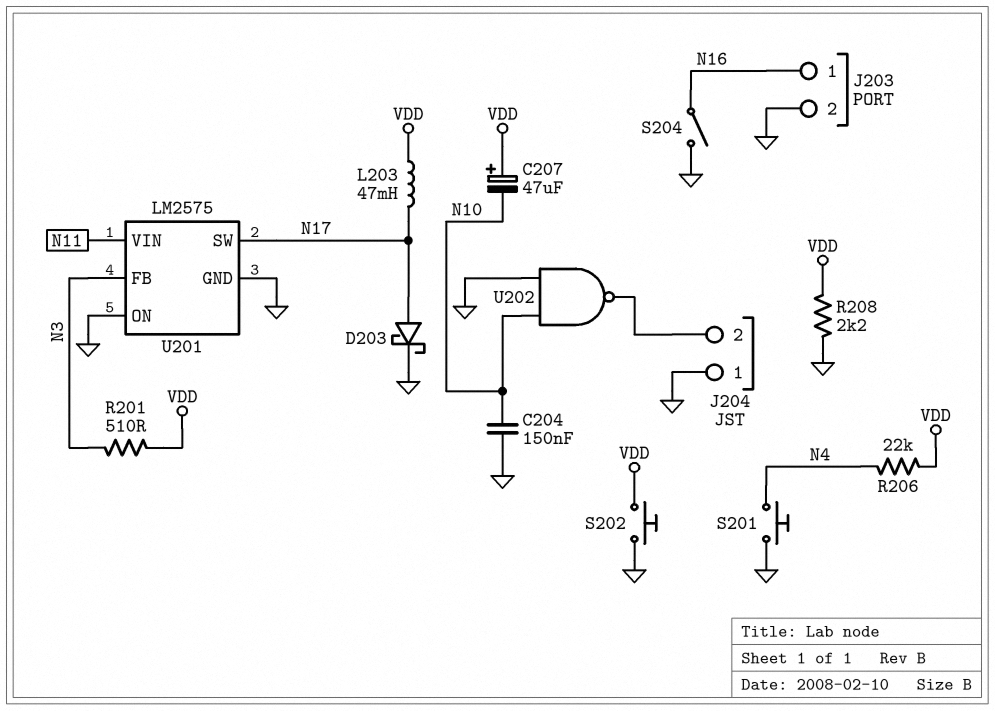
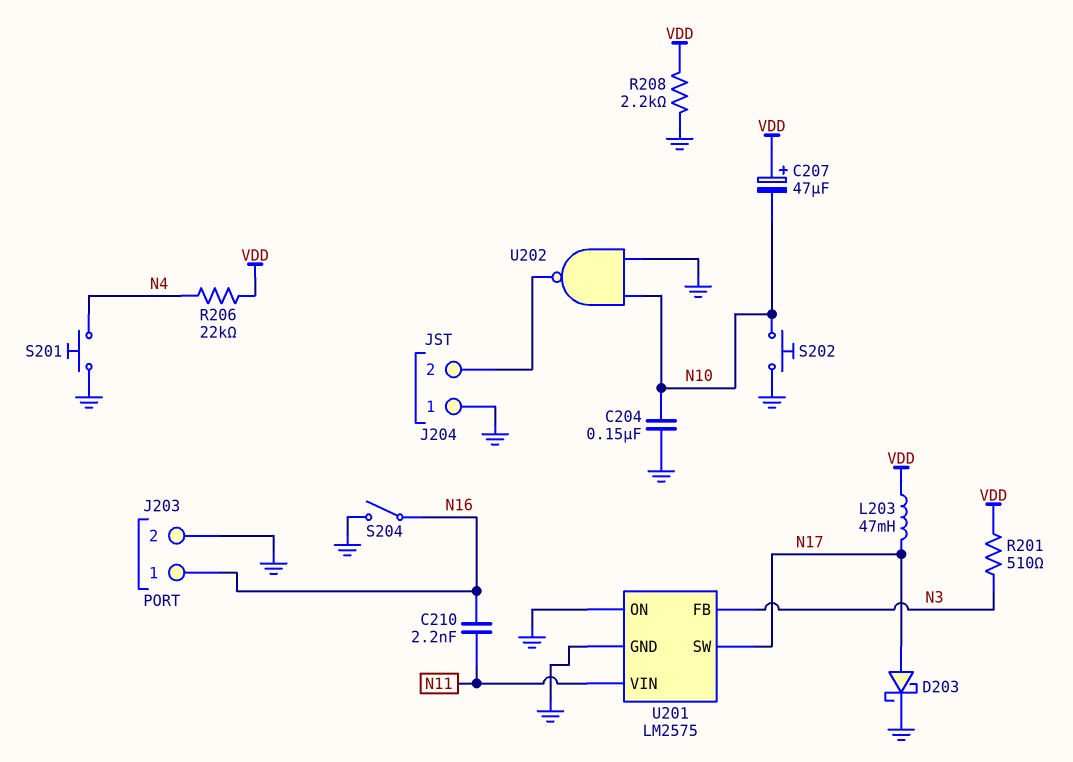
C210: none -> 2.2nF (N11, N16)
S202: button (GND, VDD) -> button (GND, N10)

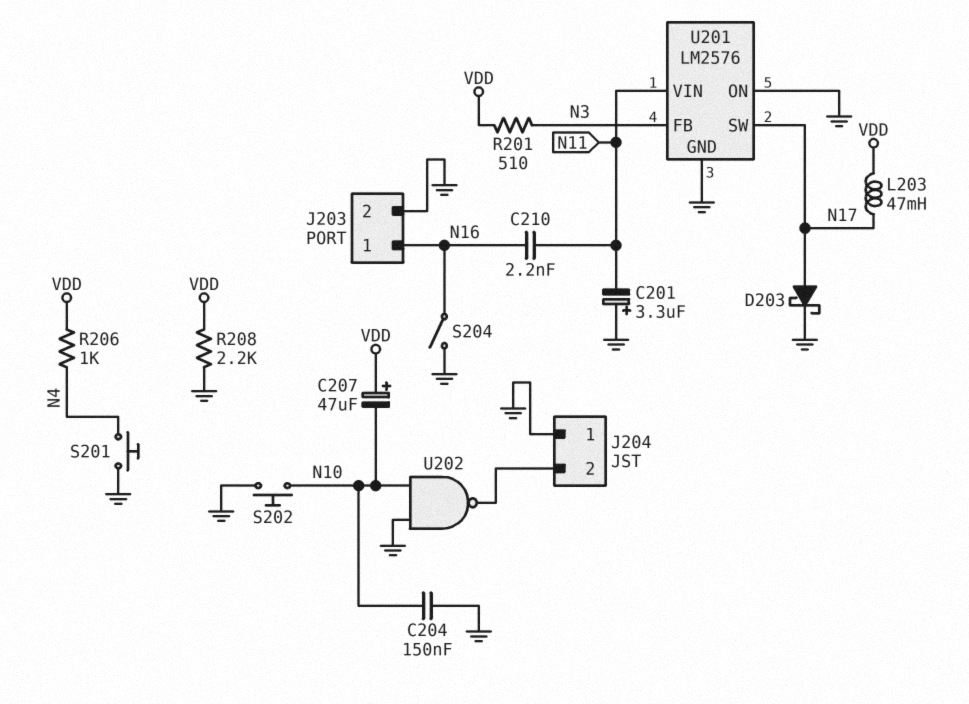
C201: none -> 3.3uF (plus GND, minus N11)
R206: 22k (N4, VDD) -> 1k (N4, VDD)
U201: LM2575 -> LM2576

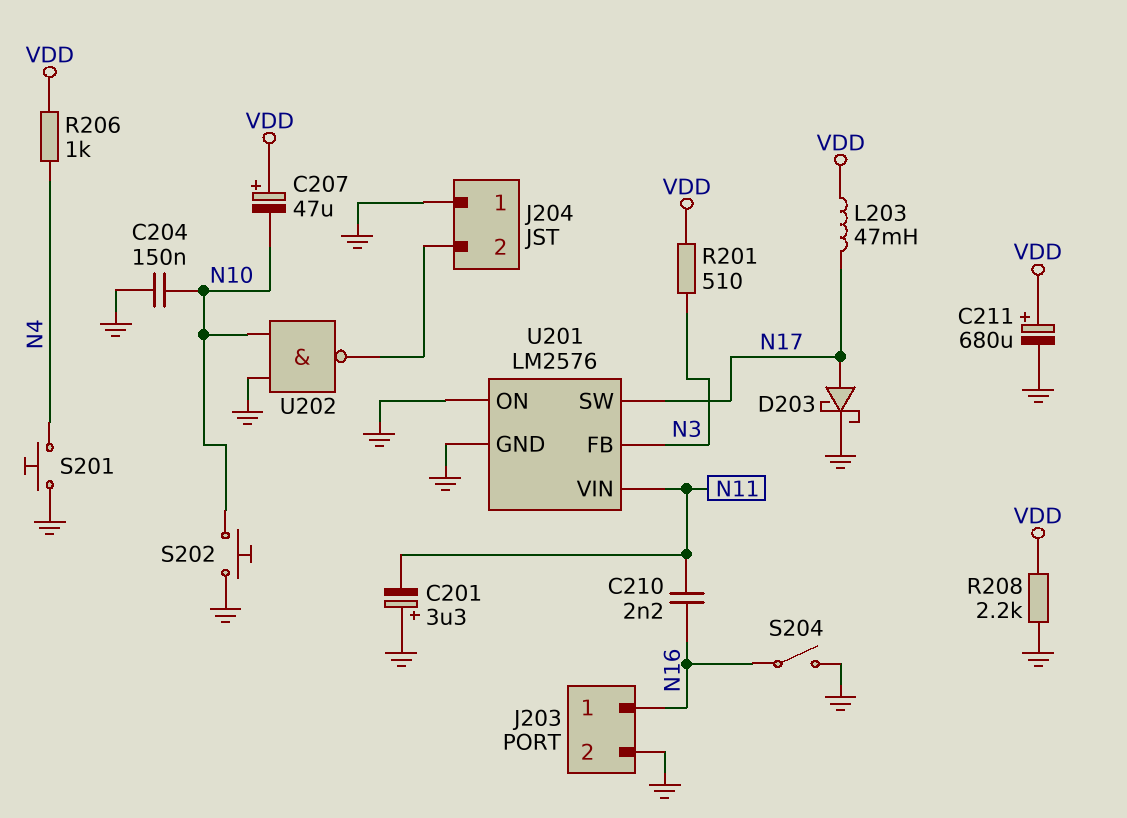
C211: none -> 680uF (plus VDD, minus GND)

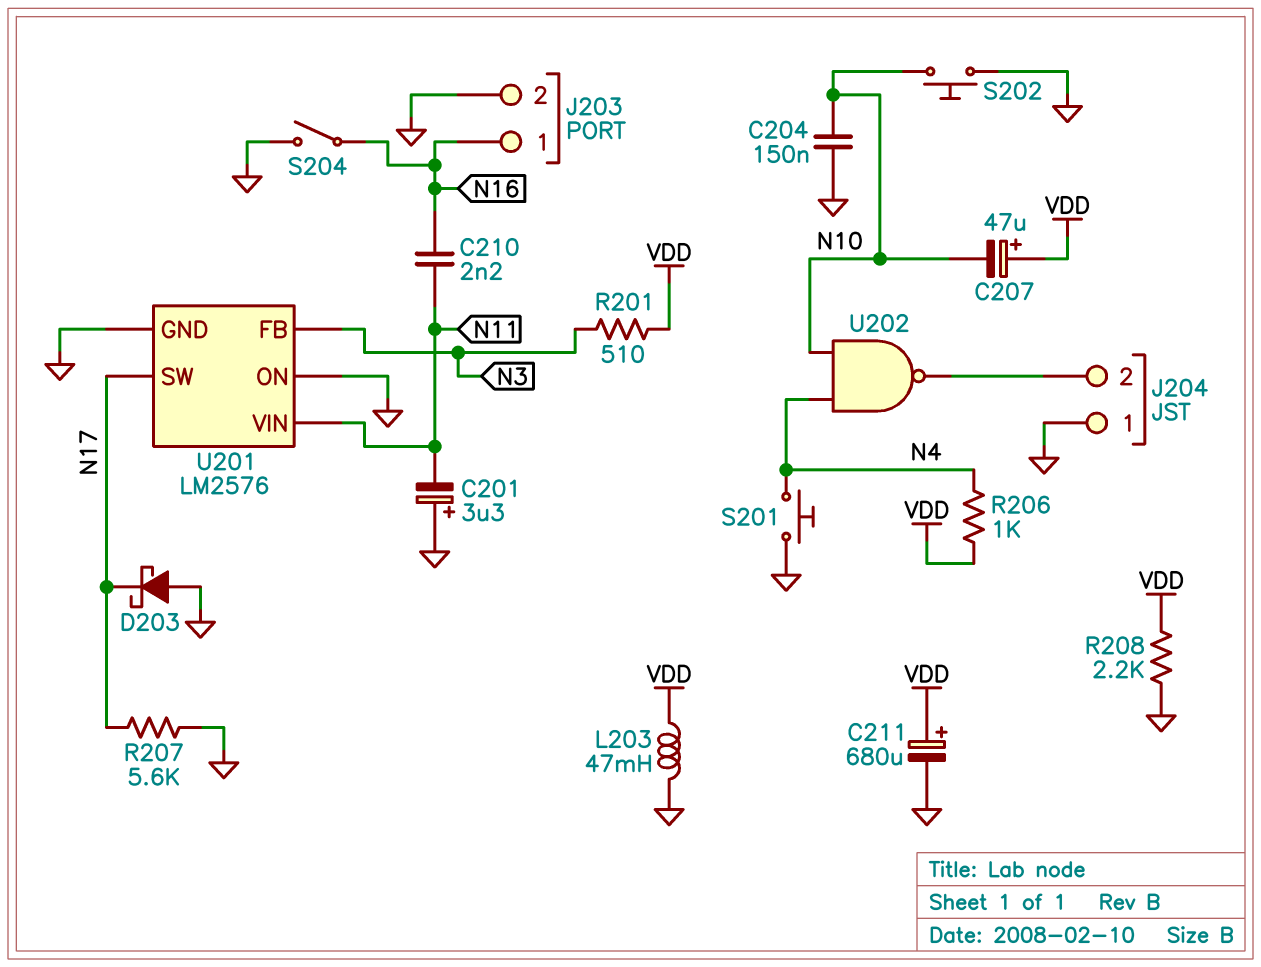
D203: schottky (A N17, K GND) -> schottky (A GND, K N17)
L203: 47mH (N17, VDD) -> 47mH (GND, VDD)
R207: none -> 5.6k (GND, N17)
U202: NAND (in GND, in N10, out J204/2) -> NAND (in N4, in N10, out J204/2)

